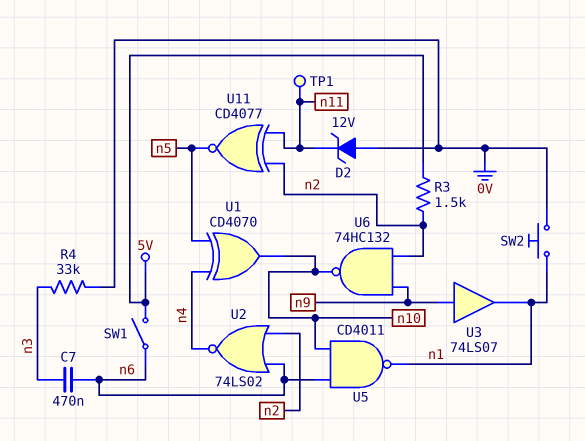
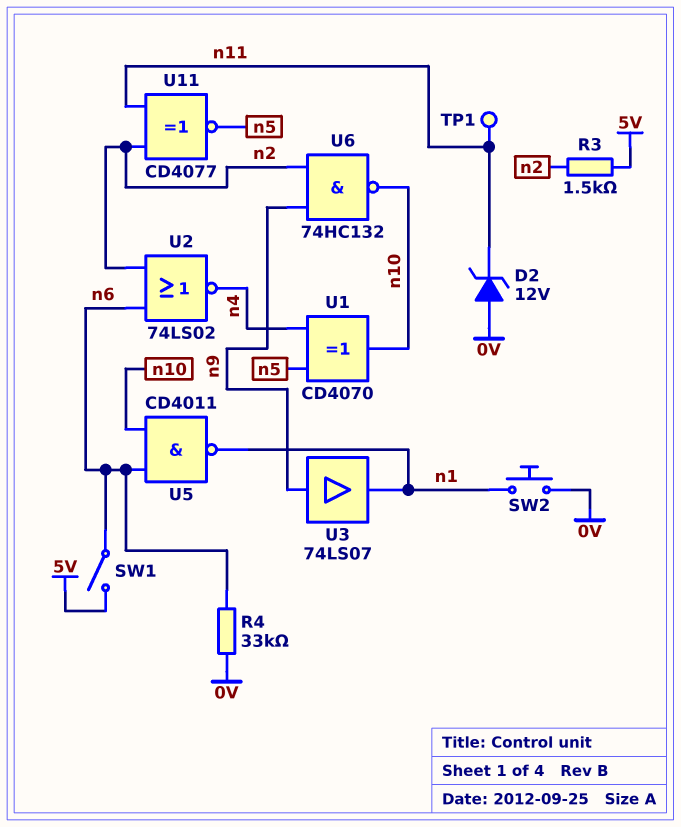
C7: 470nF (n3, n6) -> none
R4: 33k (0V, n3) -> 33k (0V, n6)

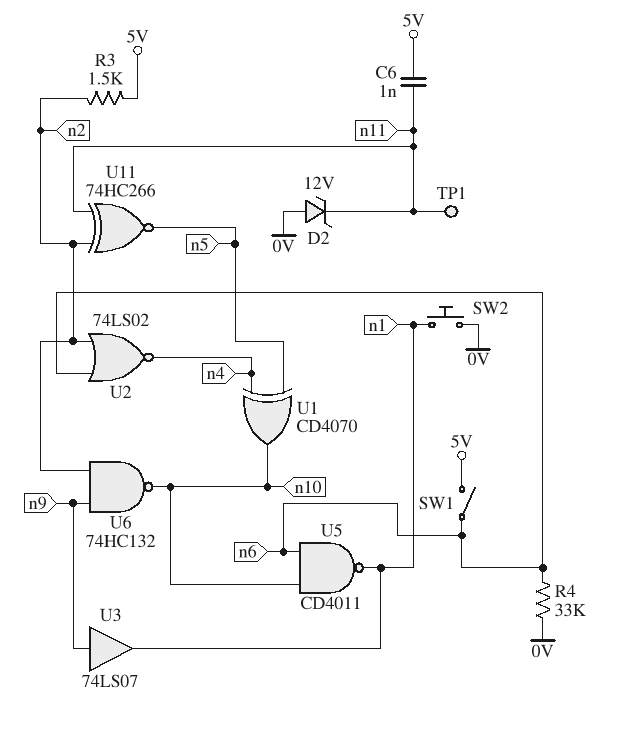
C6: none -> 1nF (5V, n11)
U11: XNOR CD4077 (in n2, in n11, out n5) -> XNOR 74HC266 (in n2, in n11, out n5)

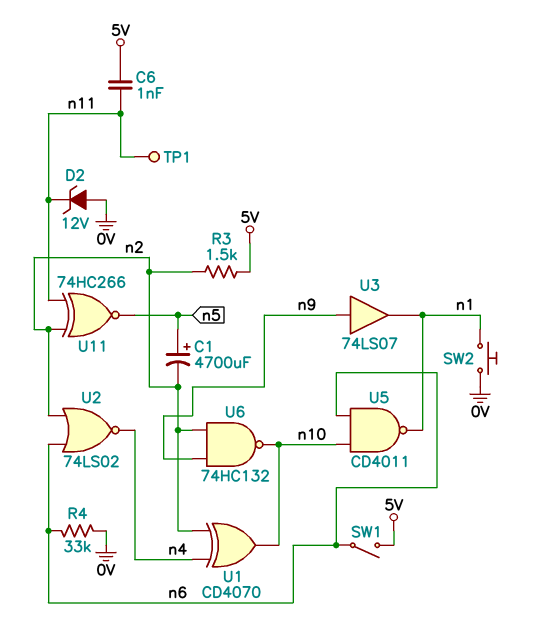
C1: none -> 4700uF (plus n5, minus n2)
U1: XOR CD4070 (in n4, in n5, out n10) -> XOR CD4070 (in n2, in n4, out n10)

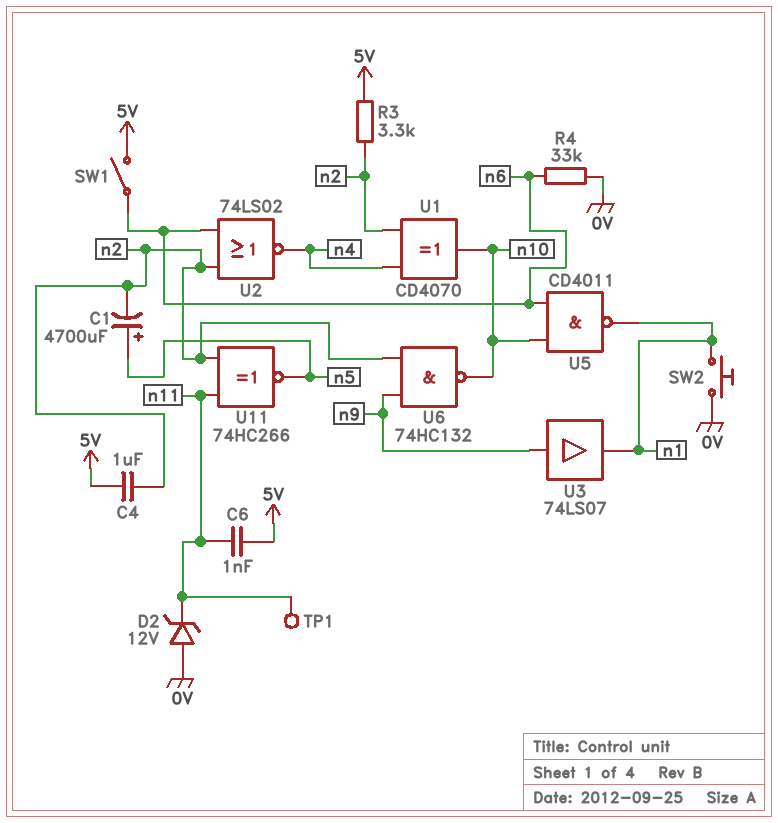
C4: none -> 1uF (5V, n2)
R3: 1.5k (5V, n2) -> 3.3k (5V, n2)

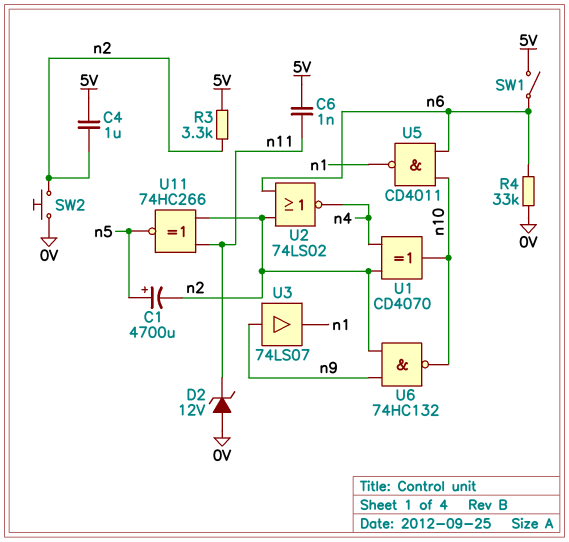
SW2: button (0V, n1) -> button (0V, n2)
TP1: test point (n11) -> none

